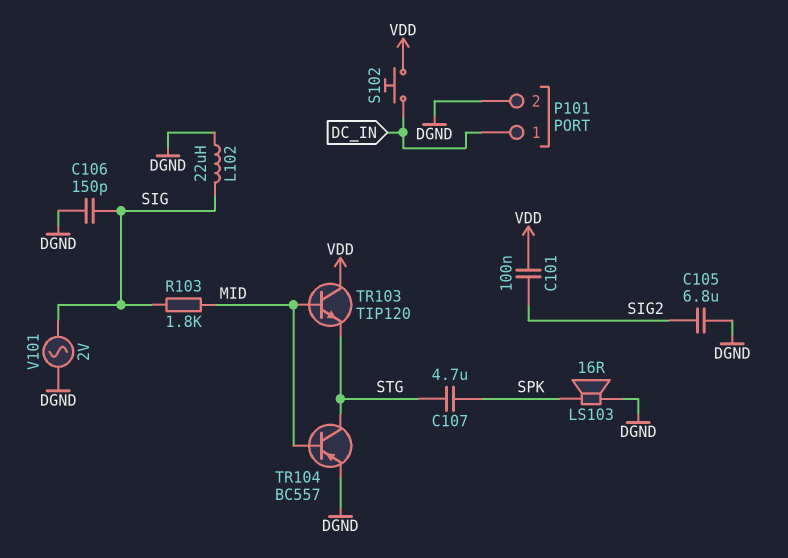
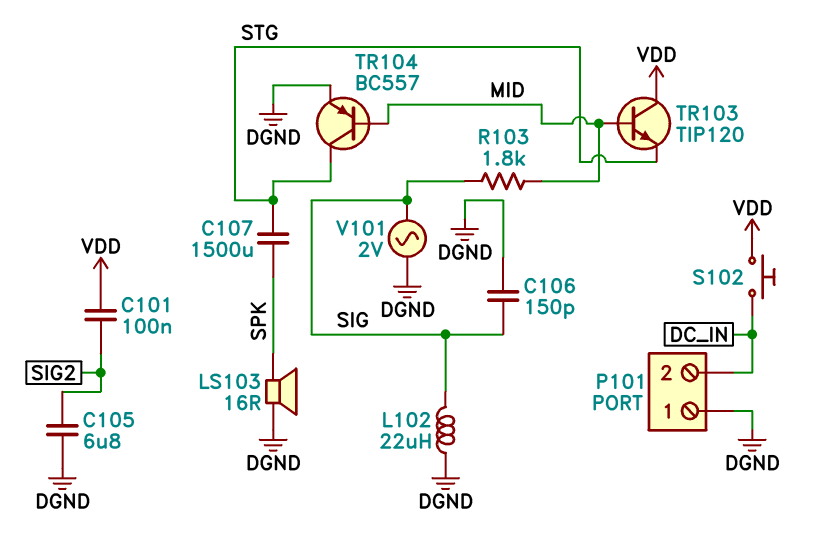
C107: 4.7uF (SPK, STG) -> 1500uF (SPK, STG)
P101 pin 1: DC_IN -> DGND
P101 pin 2: DGND -> DC_IN

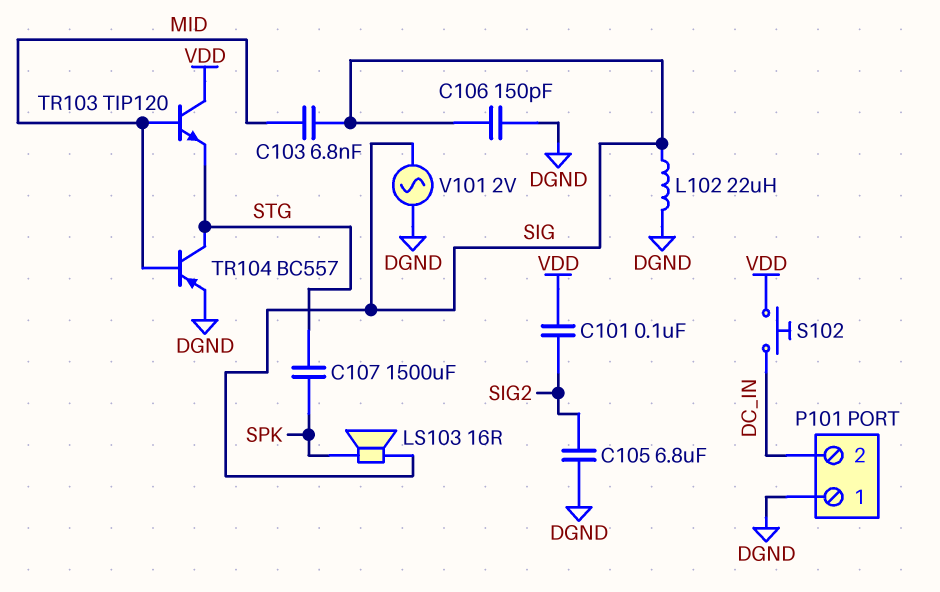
C103: none -> 6.8nF (MID, SIG)
LS103: speaker 16R (DGND, SPK) -> speaker 16R (SIG, SPK)
R103: 1.8k (MID, SIG) -> none

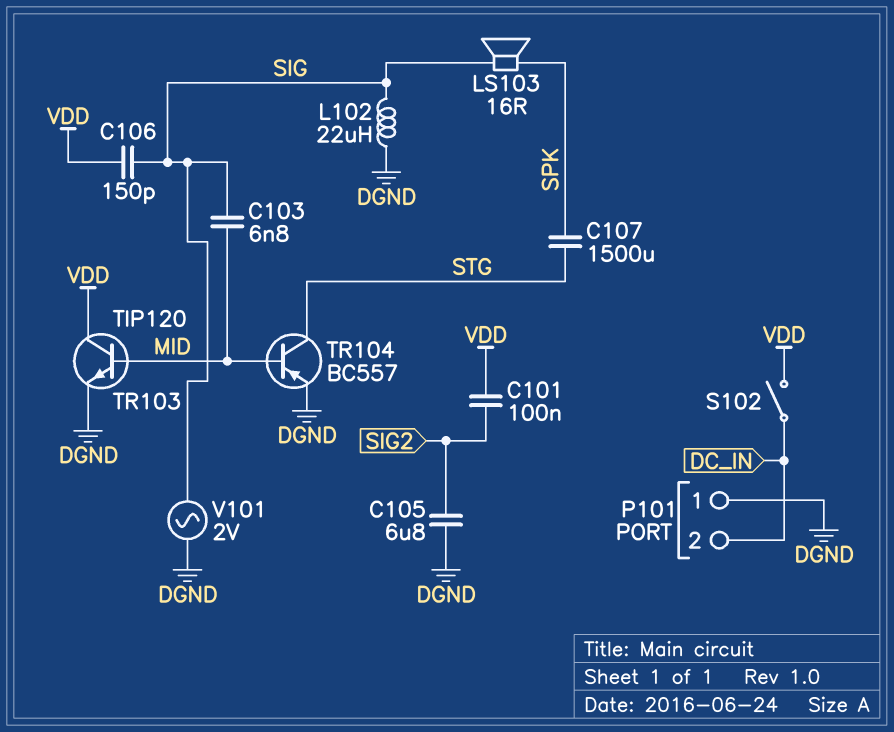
C106: 150pF (DGND, SIG) -> 150pF (SIG, VDD)
S102: button (DC_IN, VDD) -> switch (DC_IN, VDD)
TR103: NPN TIP120 (B MID, C VDD, E STG) -> NPN TIP120 (B MID, C VDD, E DGND)

